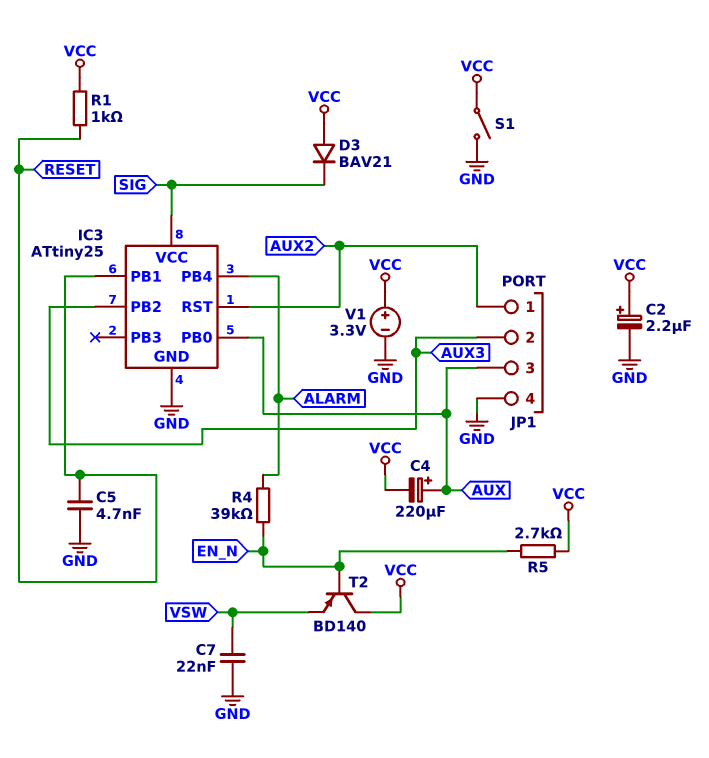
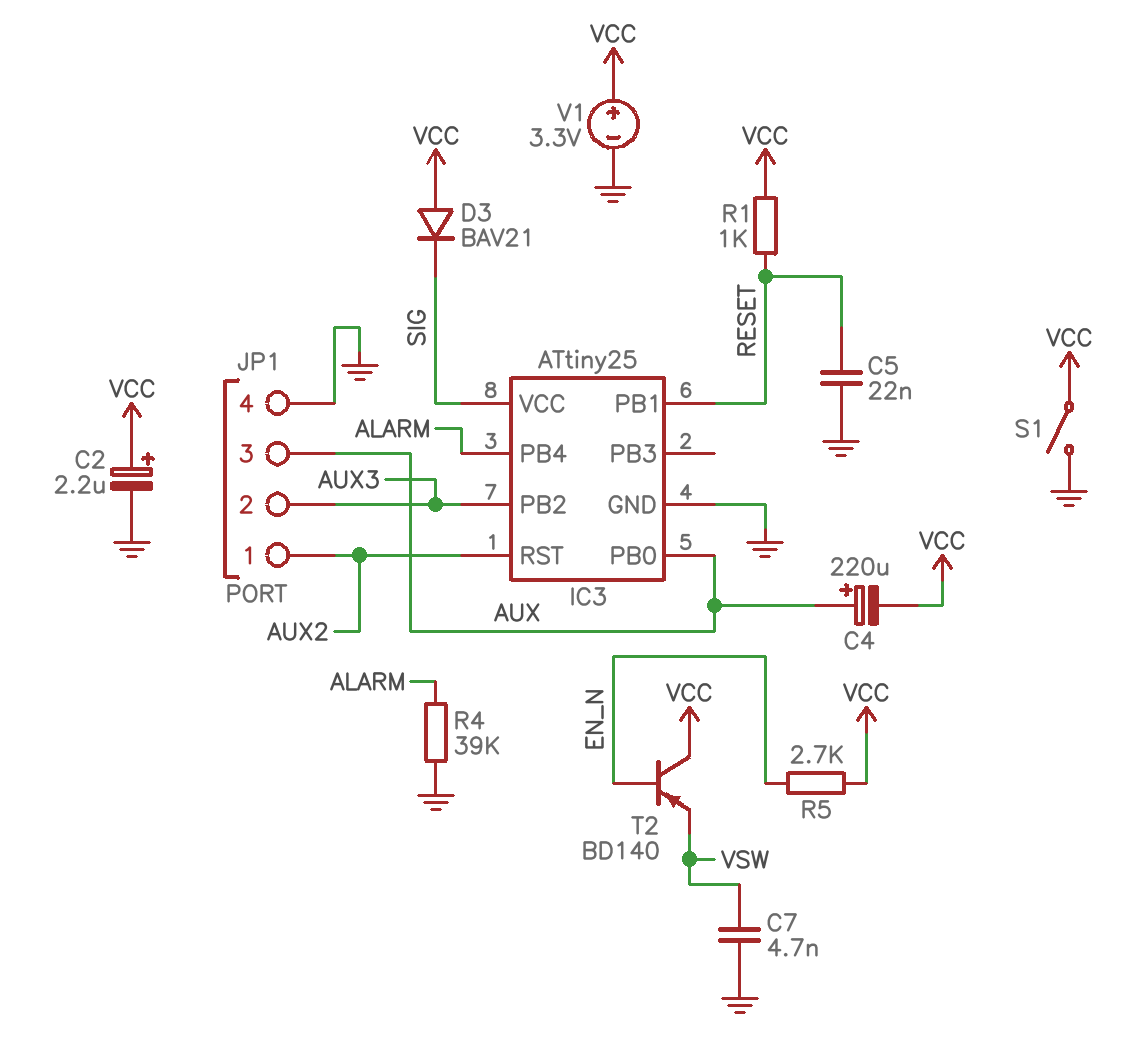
C5: 4.7nF (GND, RESET) -> 22nF (GND, RESET)
C7: 22nF (GND, VSW) -> 4.7nF (GND, VSW)
R4: 39k (ALARM, EN_N) -> 39k (ALARM, GND)

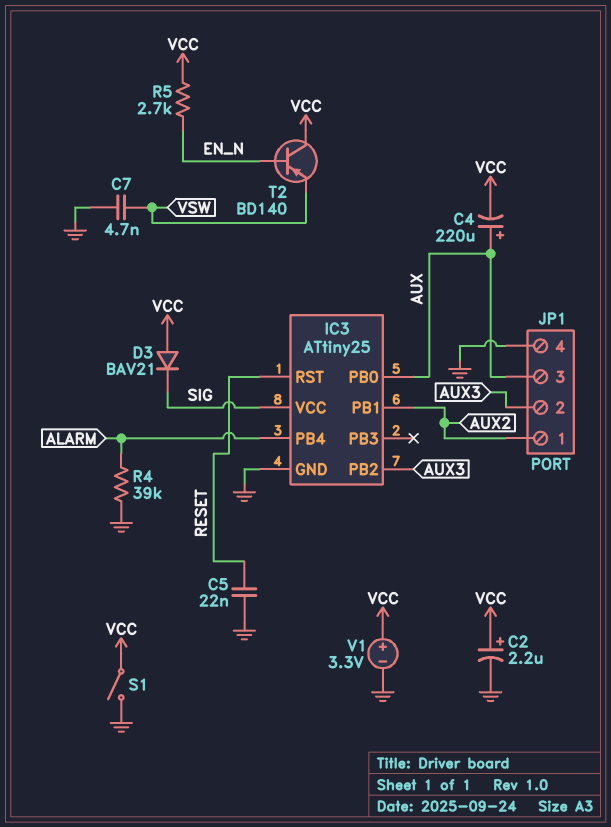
IC3 pin PB1: RESET -> AUX2
IC3 pin RST: AUX2 -> RESET
R1: 1k (RESET, VCC) -> none

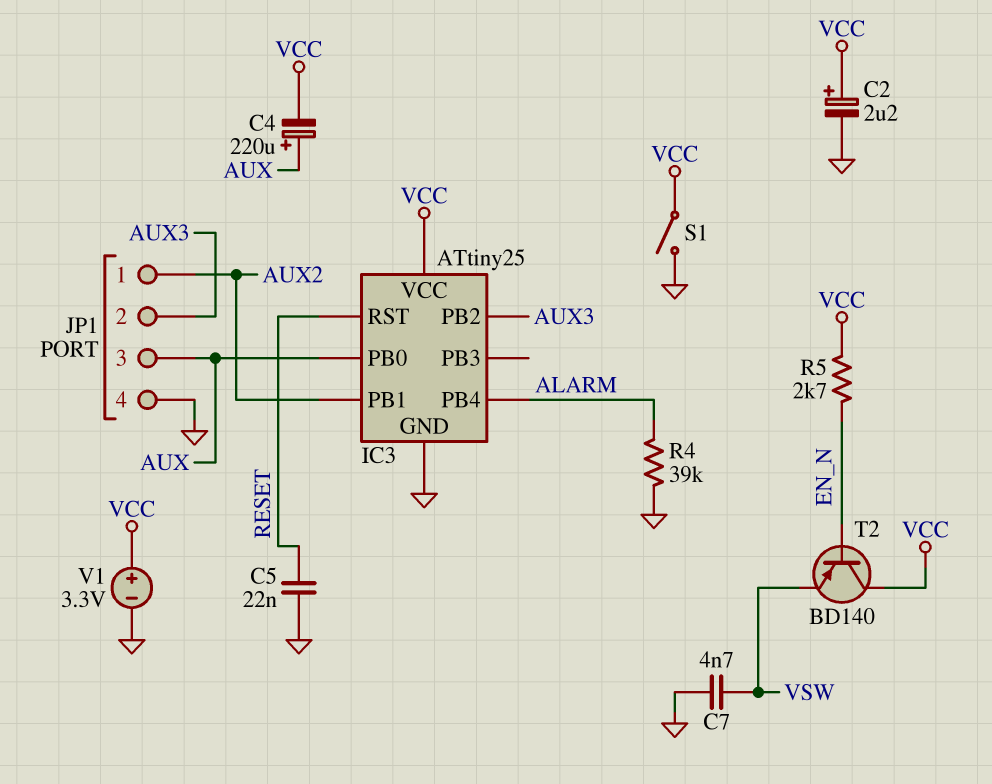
D3: diode BAV21 (A VCC, K SIG) -> none
IC3 pin VCC: SIG -> VCC

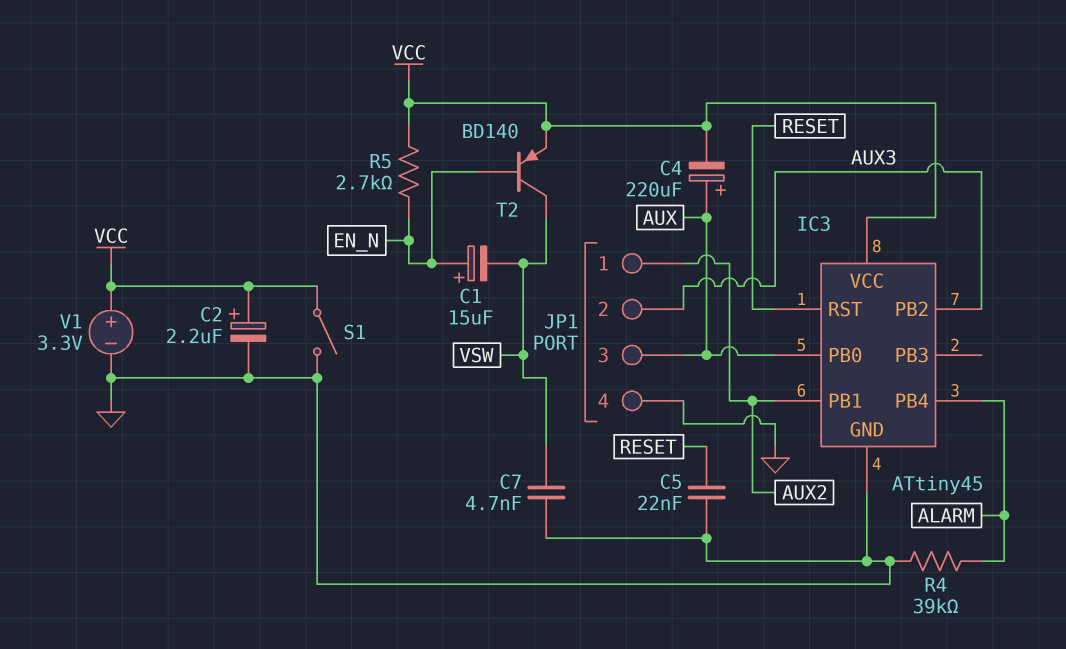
C1: none -> 15uF (plus EN_N, minus VSW)
IC3: ATtiny25 -> ATtiny45
T2: PNP BD140 (B EN_N, C VCC, E VSW) -> PNP BD140 (B EN_N, C VSW, E VCC)

